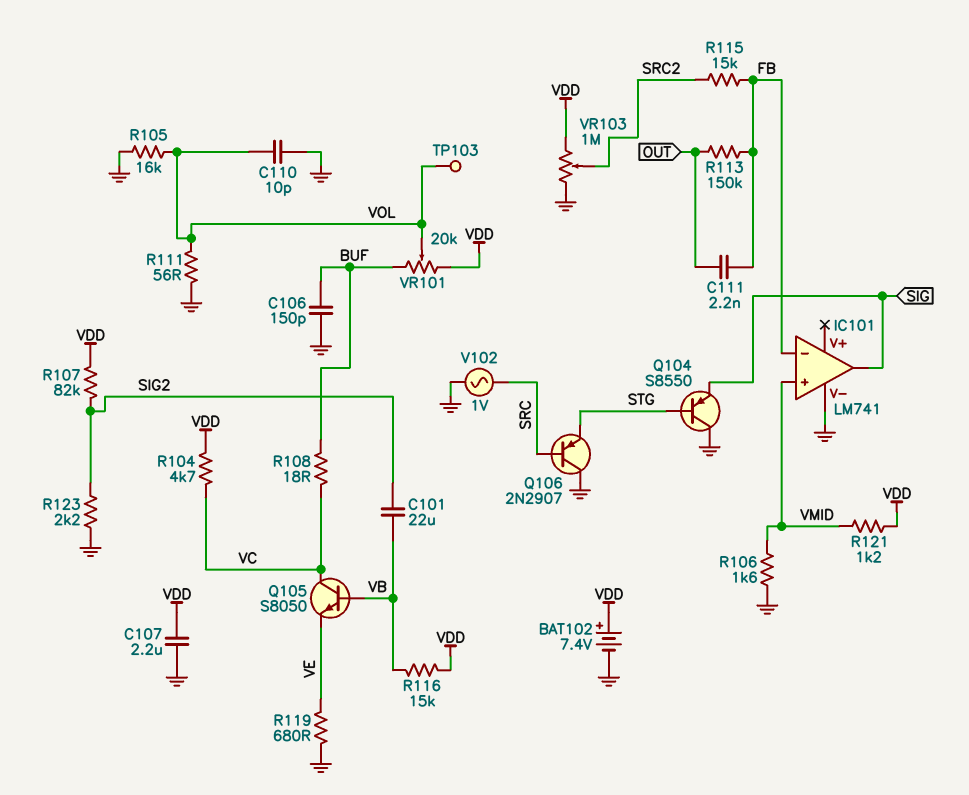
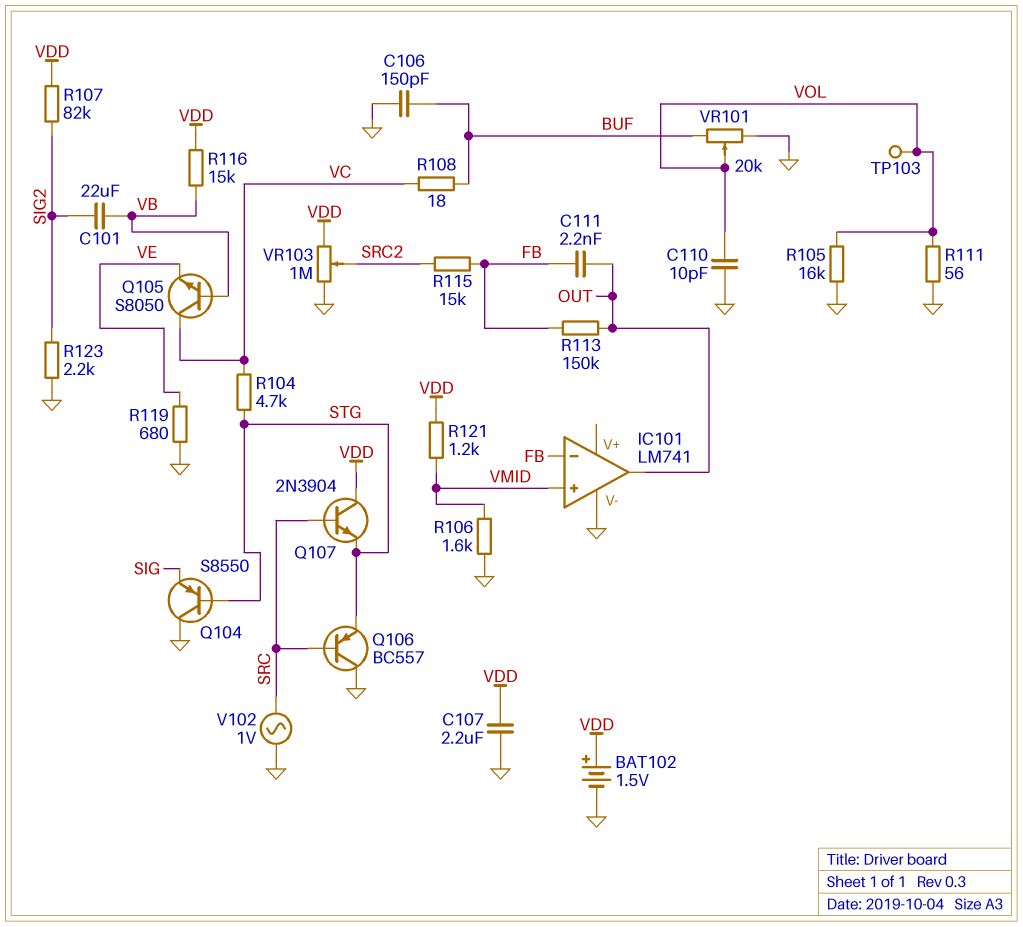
BAT102: 7.4V (plus VDD, minus GND) -> 1.5V (plus VDD, minus GND)
IC101 pin out: SIG -> OUT
Q106: PNP 2N2907 (B SRC, C GND, E STG) -> PNP BC557 (B SRC, C GND, E STG)
Q107: none -> NPN 2N3904 (B SRC, C VDD, E STG)
R104: 4.7k (VC, VDD) -> 4.7k (STG, VC)
VR101: 20k (BUF, VDD, wiper VOL) -> 20k (BUF, GND, wiper VOL)

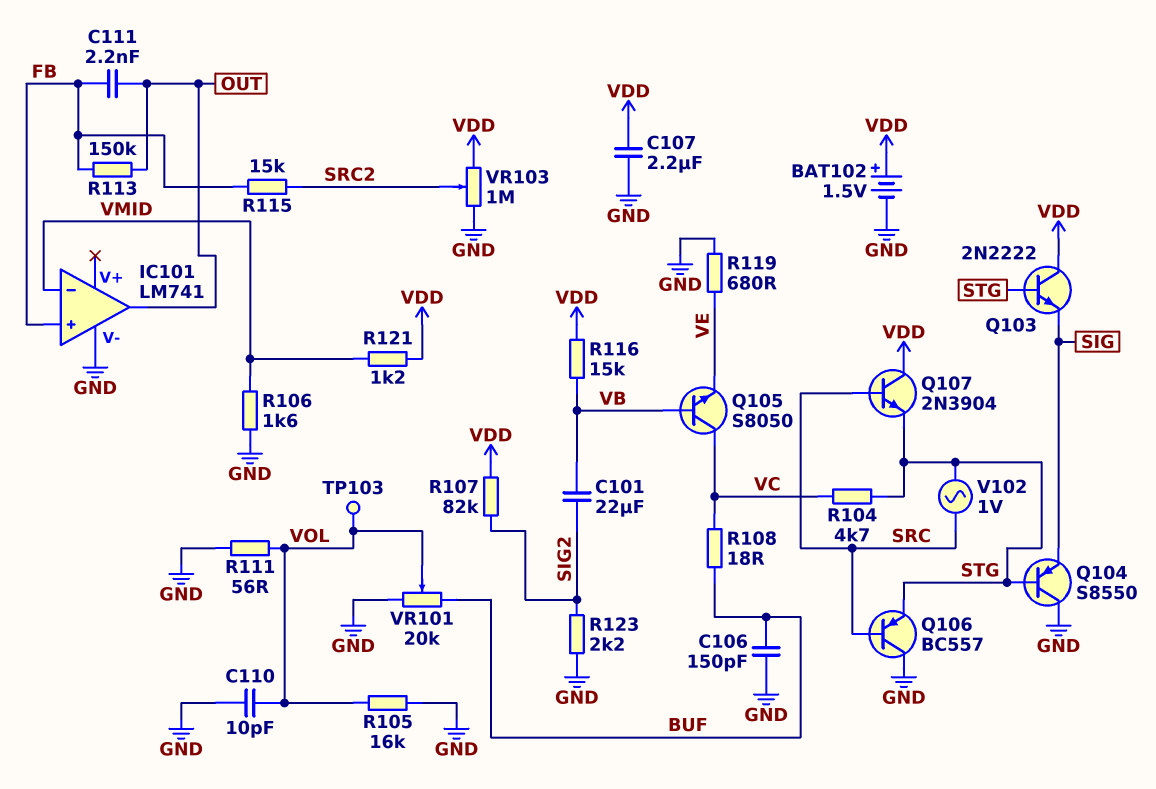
IC101 pin in+: VMID -> FB
IC101 pin in-: FB -> VMID
Q103: none -> NPN 2N2222 (B STG, C VDD, E SIG)
V102: AC 1V (GND, SRC) -> AC 1V (SRC, STG)

